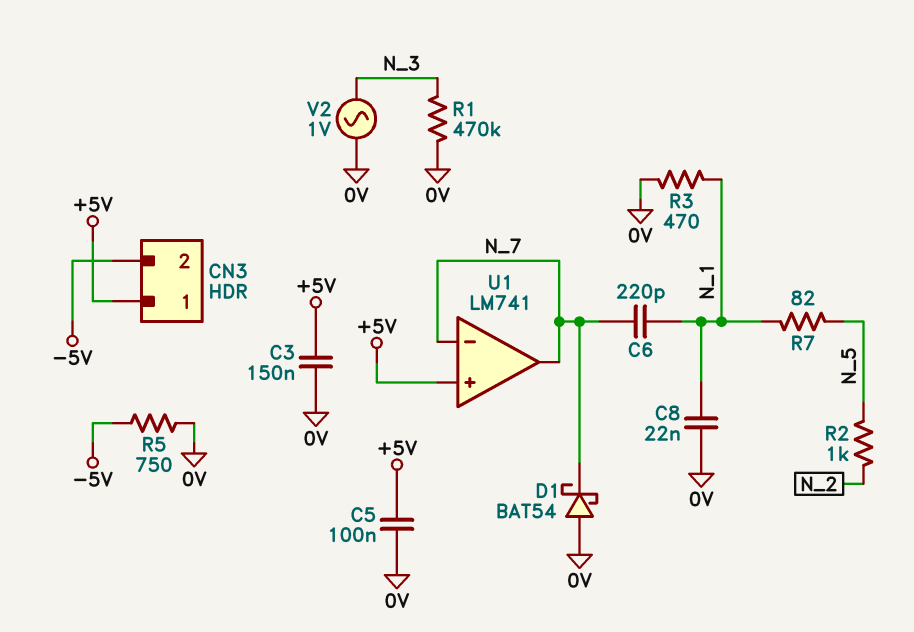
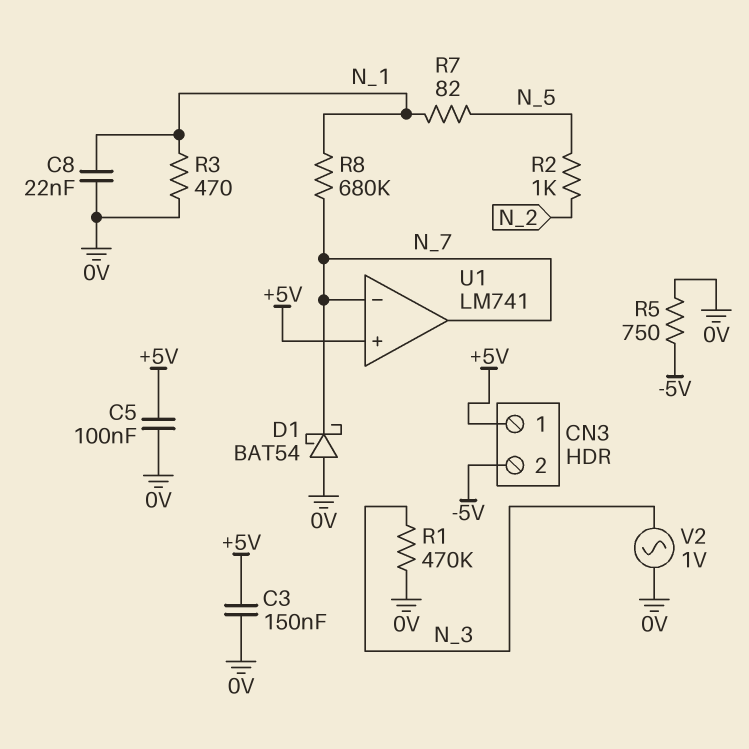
C6: 220pF (N_1, N_7) -> none
R8: none -> 680k (N_1, N_7)

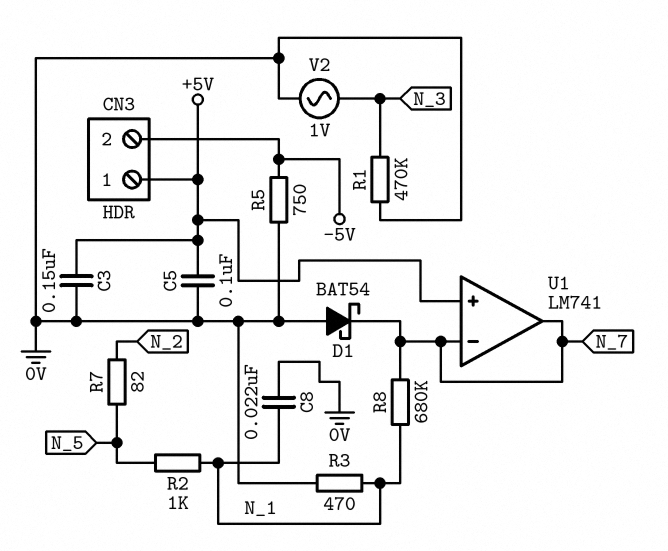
R2: 1k (N_2, N_5) -> 1k (N_1, N_5)
R7: 82 (N_1, N_5) -> 82 (N_2, N_5)

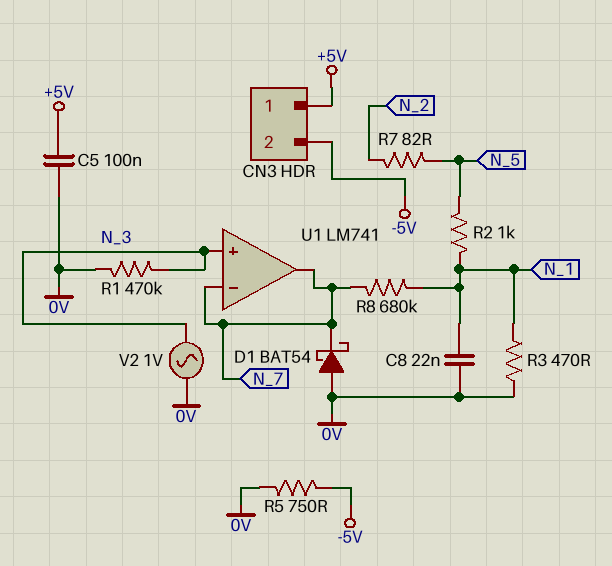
C3: 150nF (+5V, 0V) -> none
U1 pin in+: +5V -> N_3

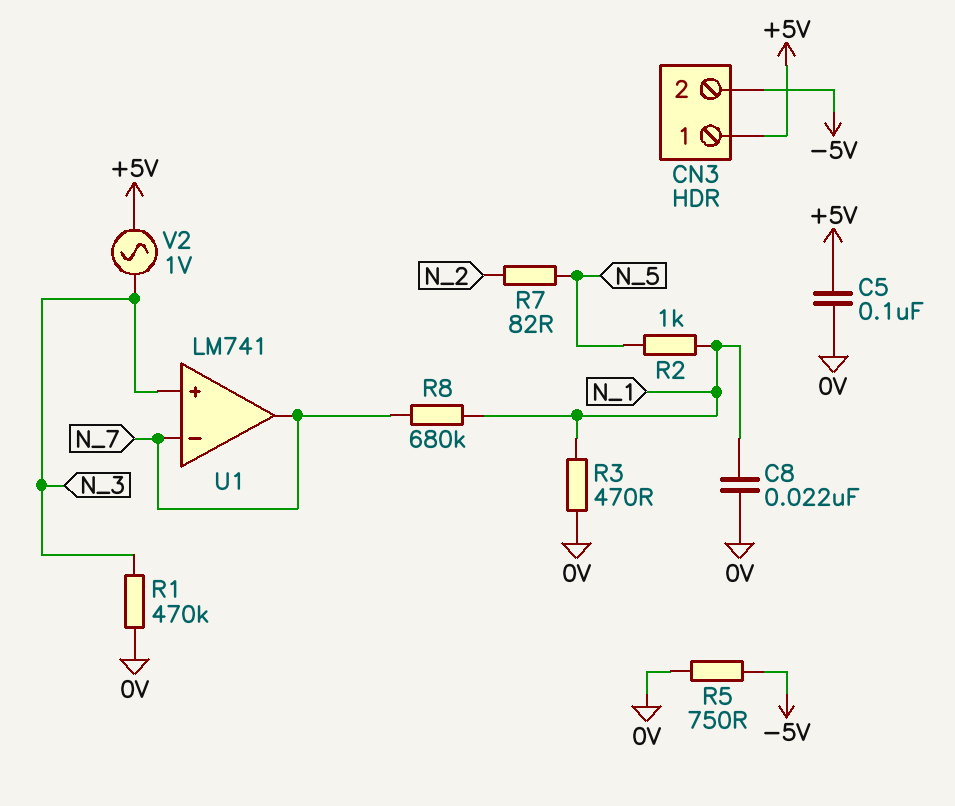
D1: schottky BAT54 (A 0V, K N_7) -> none
V2: AC 1V (0V, N_3) -> AC 1V (+5V, N_3)

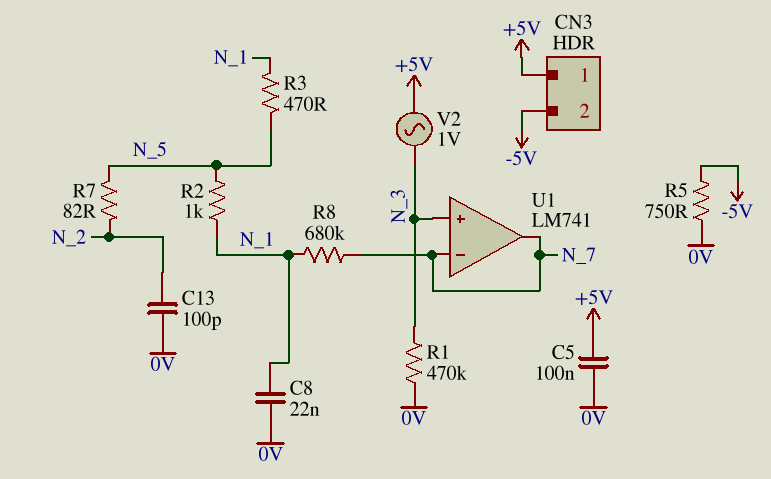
C13: none -> 100pF (0V, N_2)
R3: 470 (0V, N_1) -> 470 (N_1, N_5)

